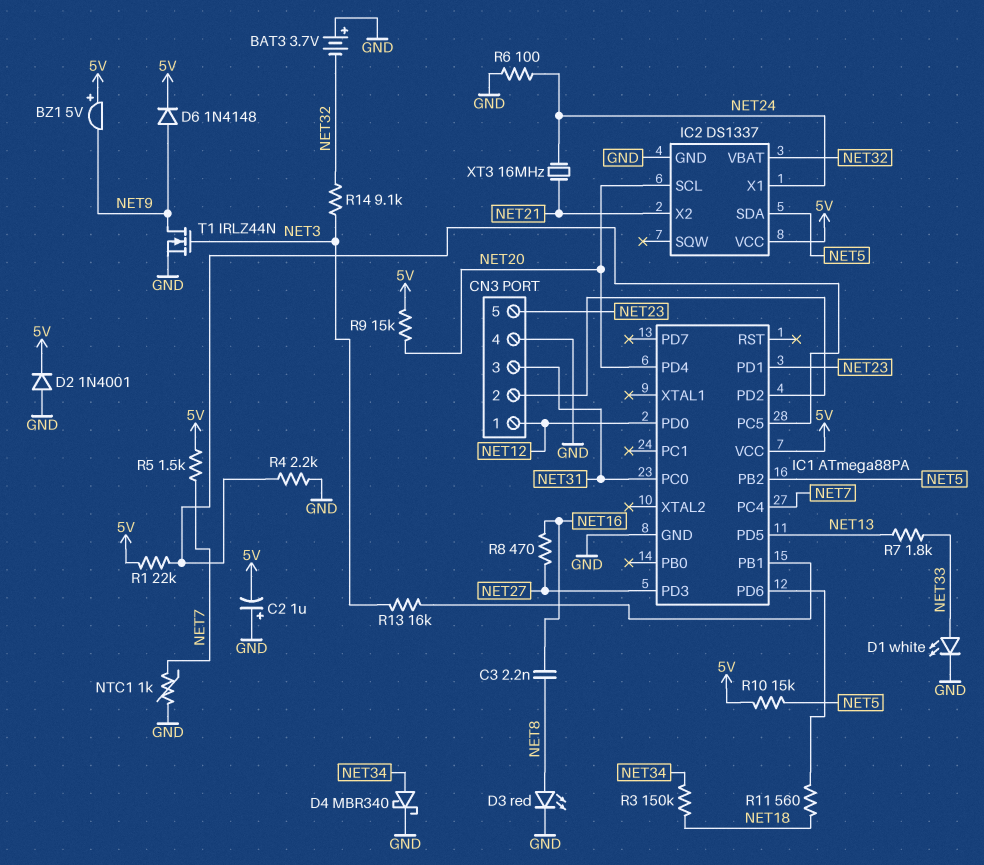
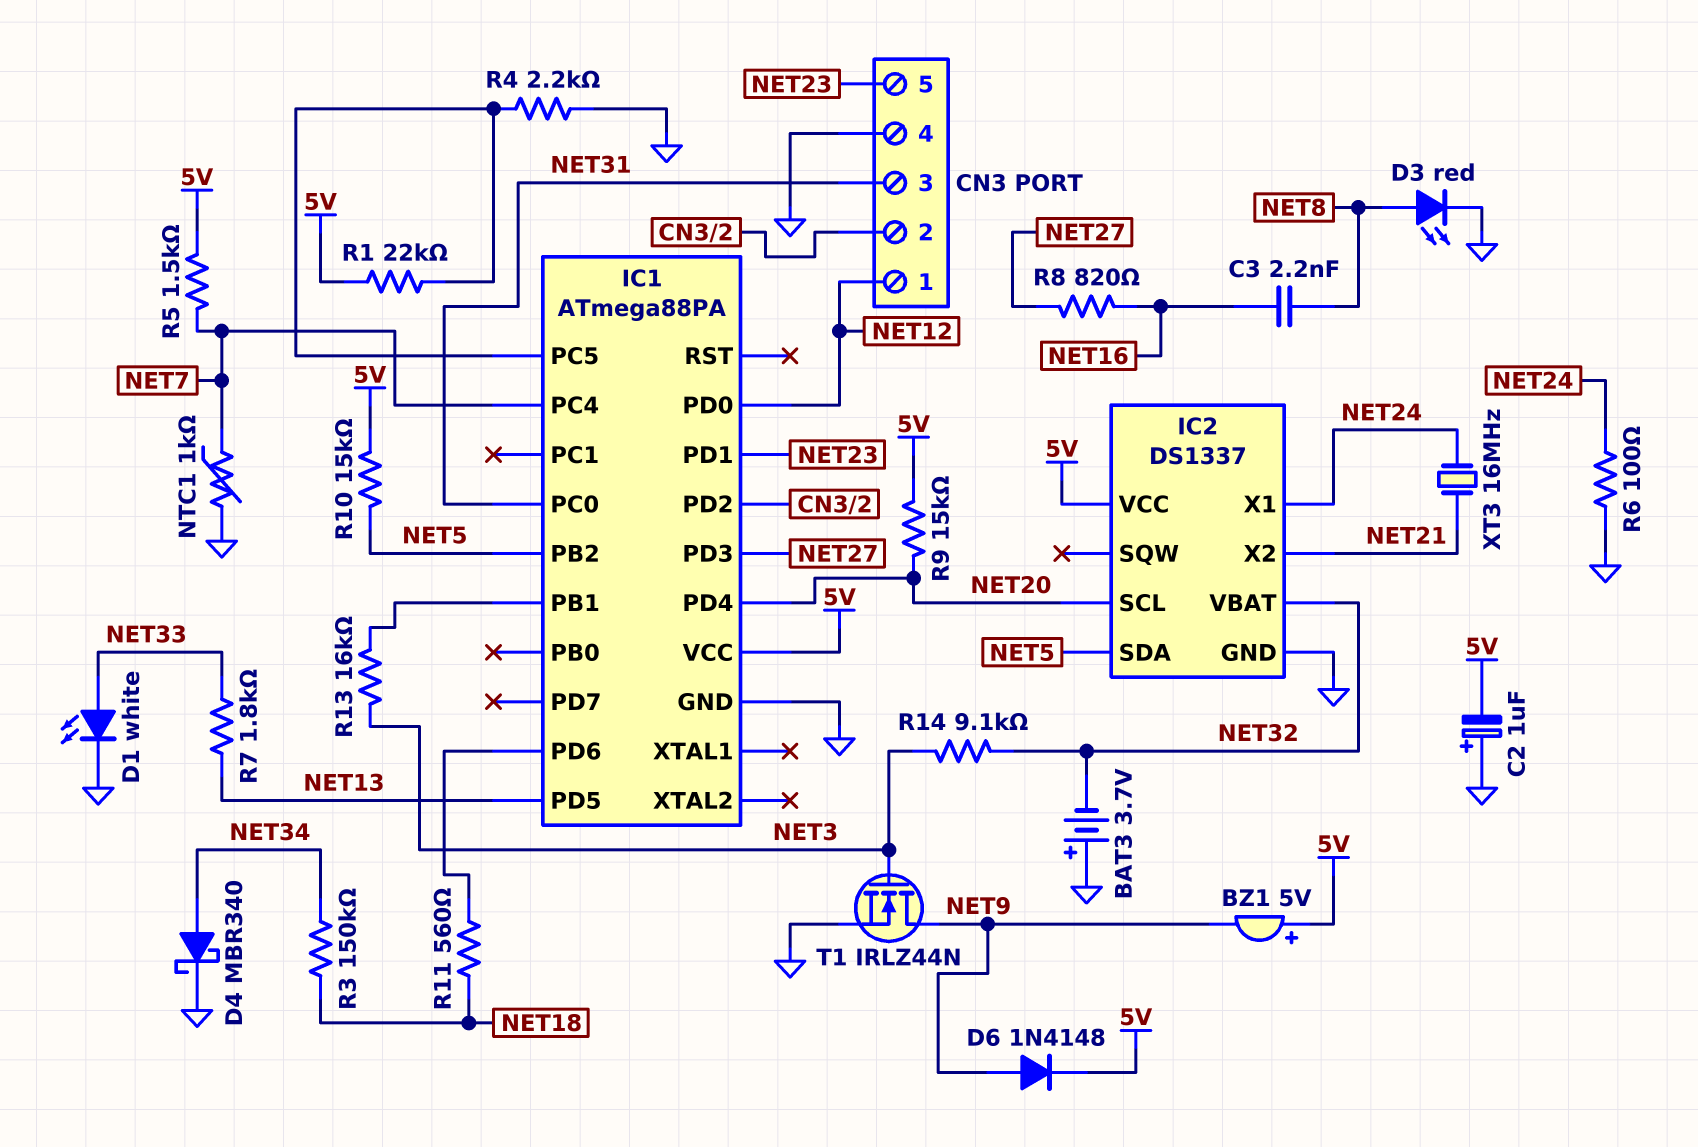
D2: diode 1N4001 (A GND, K 5V) -> none
R8: 470 (NET16, NET27) -> 820 (NET16, NET27)

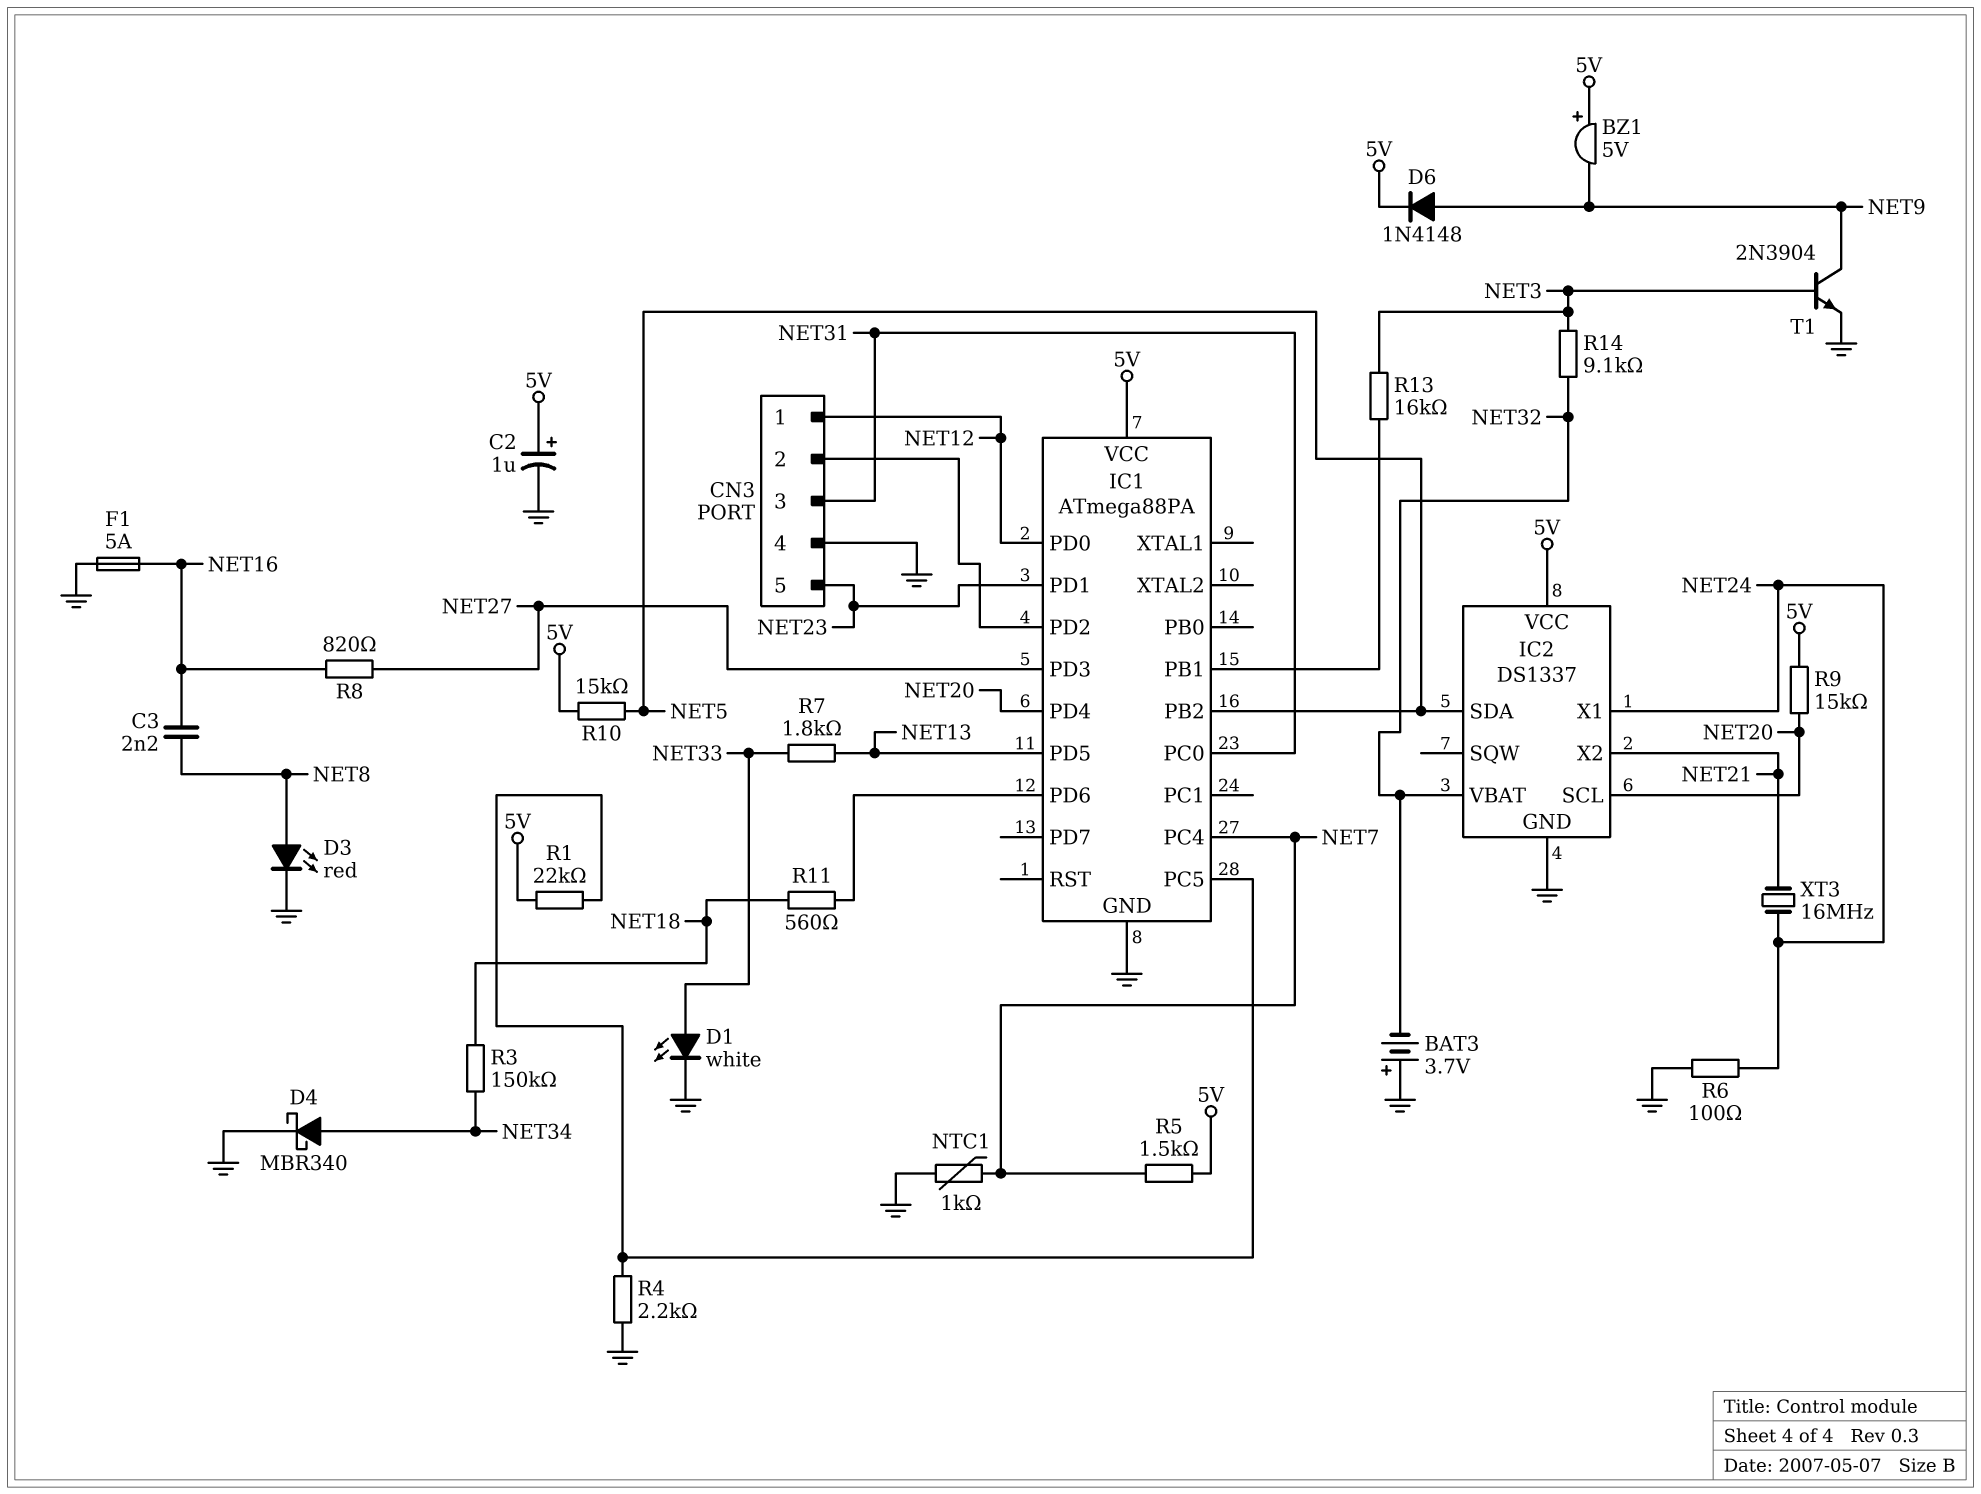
C2: 1uF (plus GND, minus 5V) -> 1uF (plus 5V, minus GND)
F1: none -> 5A (GND, NET16)
T1: NMOS IRLZ44N (G NET3, D NET9, S GND) -> NPN 2N3904 (B NET3, C NET9, E GND)

